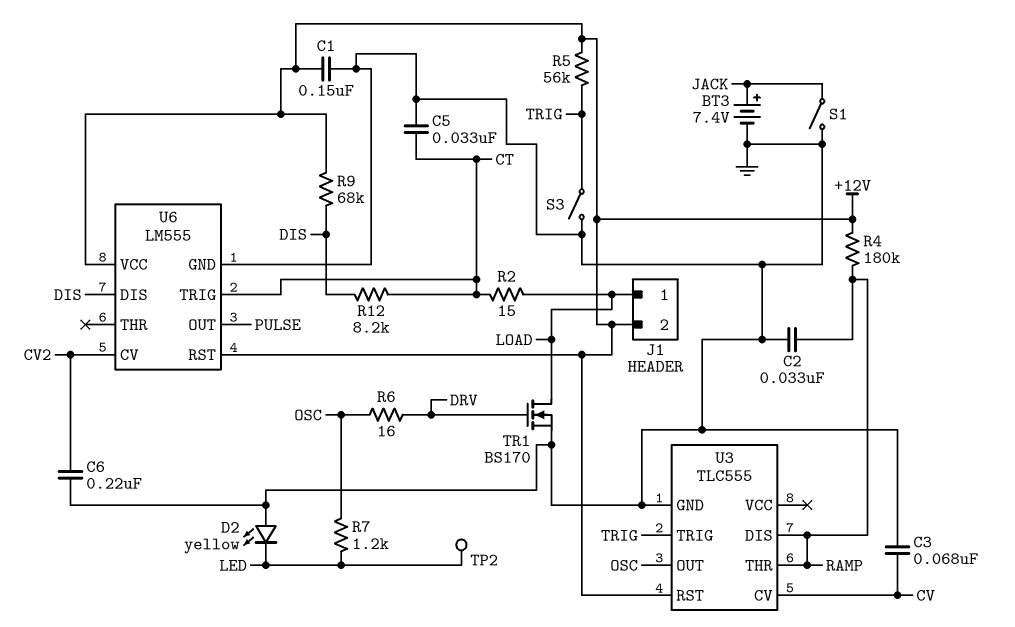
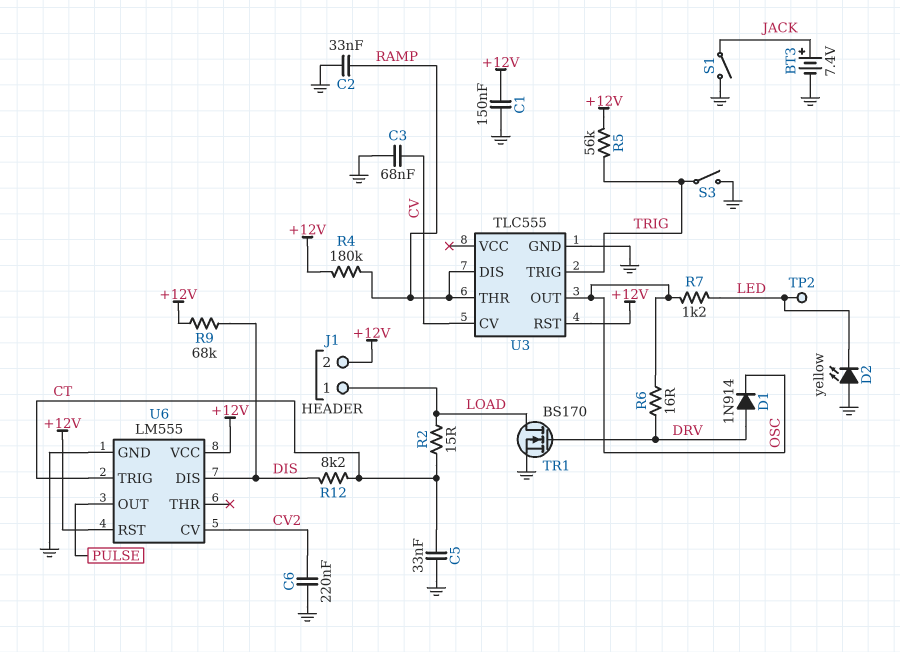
D1: none -> diode 1N914 (A DRV, K OSC)

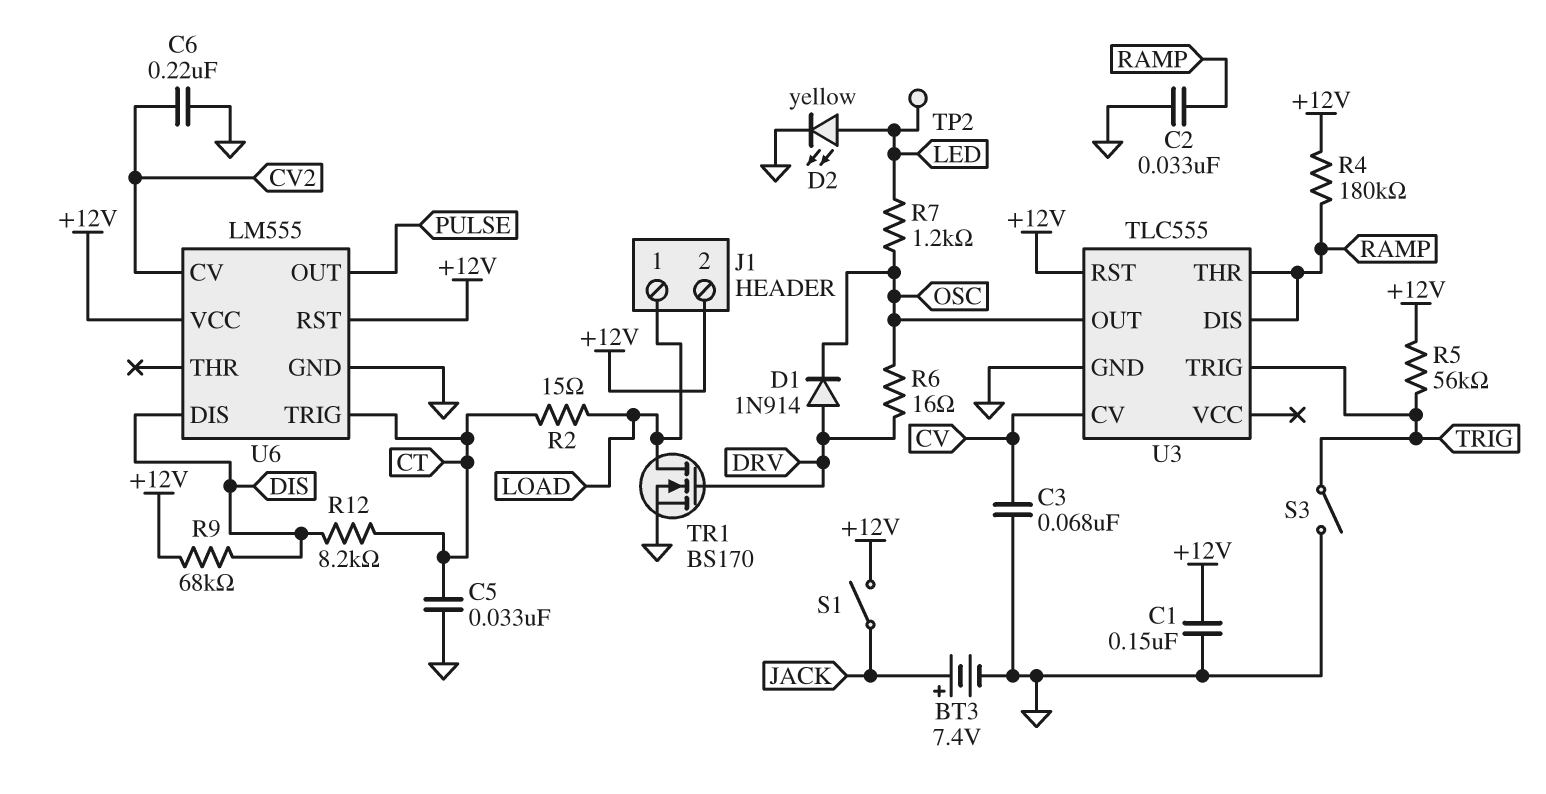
D2: LED yellow (A GND, K LED) -> LED yellow (A LED, K GND)
S1: switch (GND, JACK) -> switch (+12V, JACK)

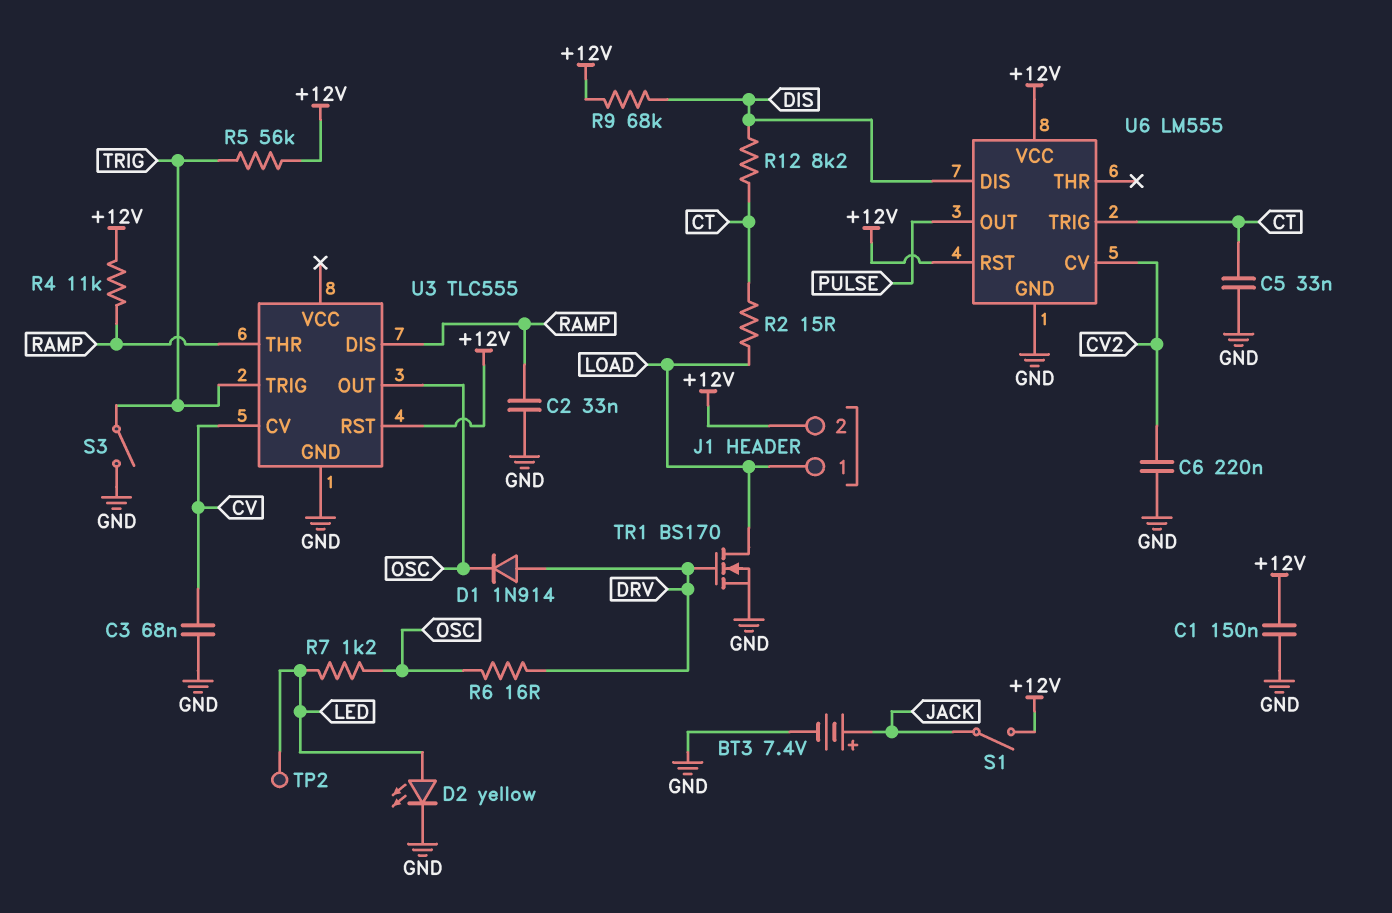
R4: 180k (+12V, RAMP) -> 11k (+12V, RAMP)

